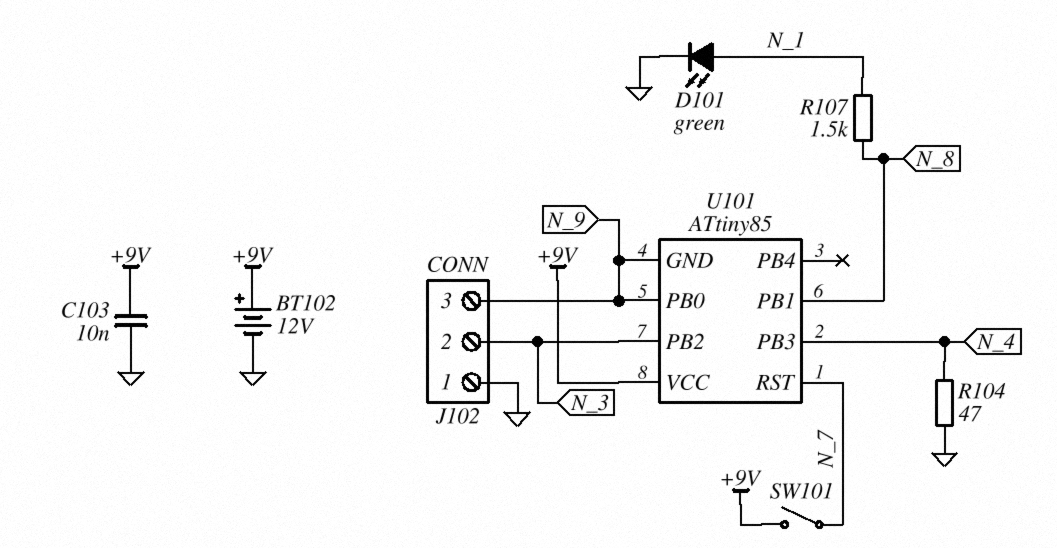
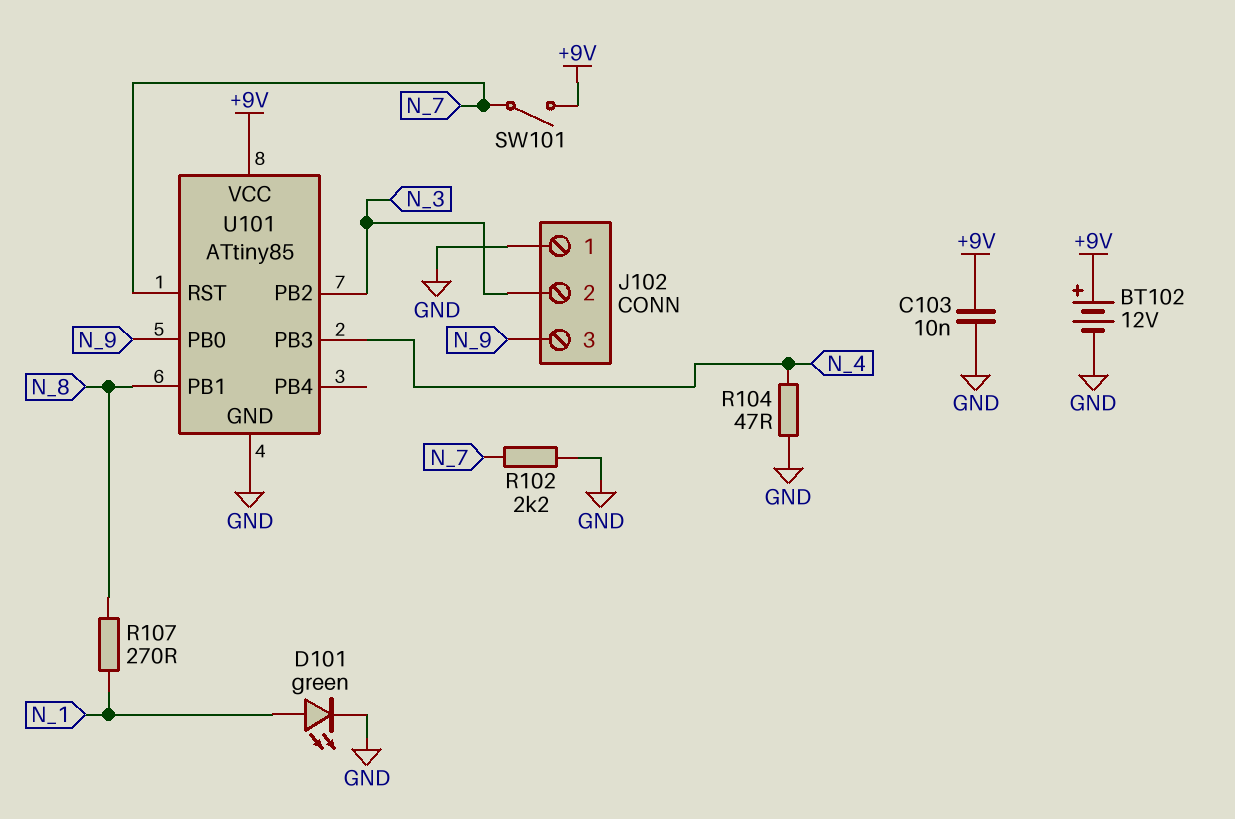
R102: none -> 2.2k (GND, N_7)
R107: 1.5k (N_1, N_8) -> 270 (N_1, N_8)
U101 pin GND: N_9 -> GND

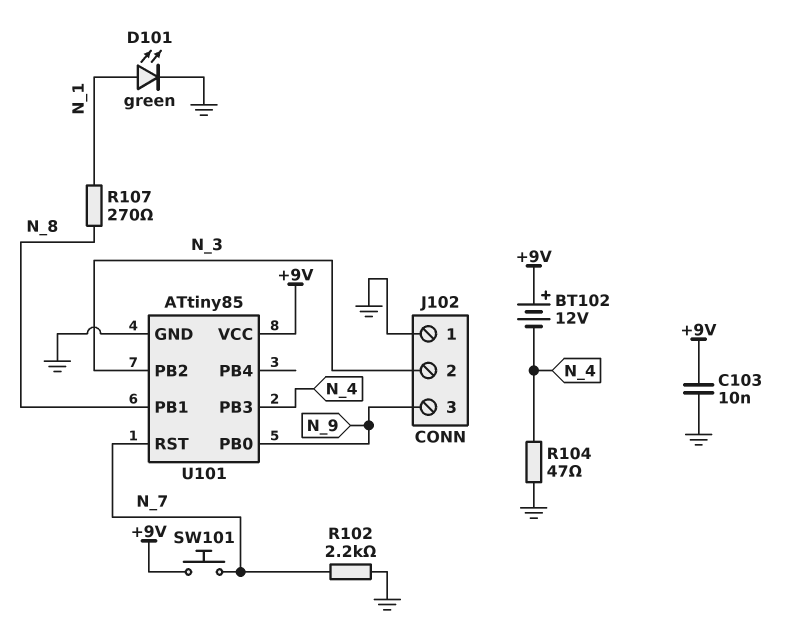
BT102: 12V (plus +9V, minus GND) -> 12V (plus +9V, minus N_4)
SW101: switch (+9V, N_7) -> button (+9V, N_7)

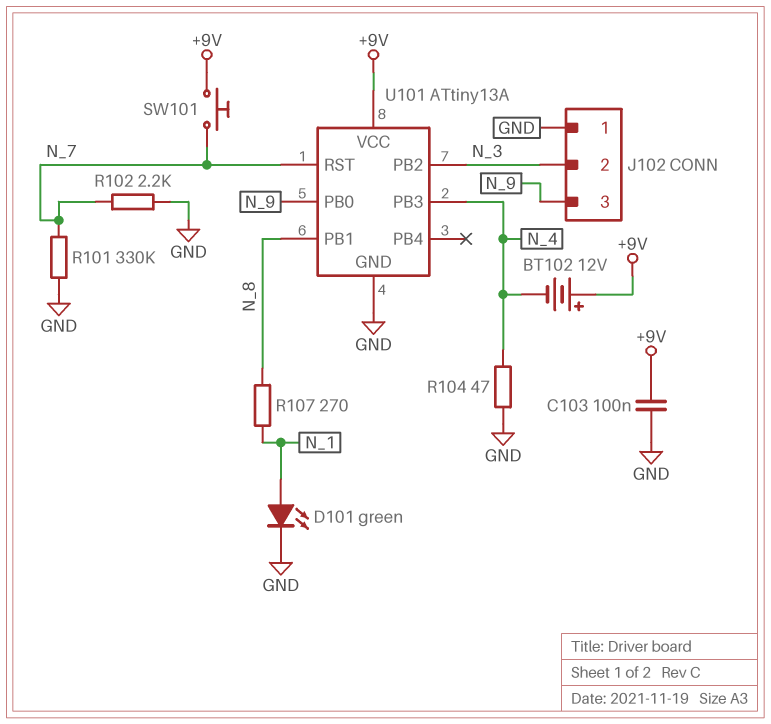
C103: 10nF (+9V, GND) -> 100nF (+9V, GND)
R101: none -> 330k (GND, N_7)
U101: ATtiny85 -> ATtiny13A

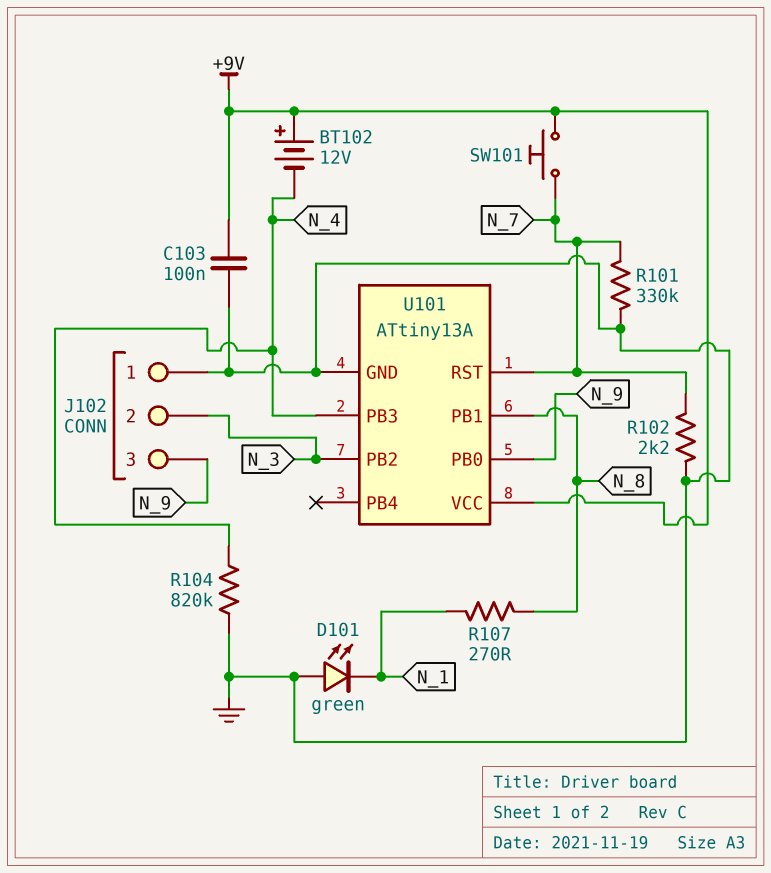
D101: LED green (A N_1, K GND) -> LED green (A GND, K N_1)
R104: 47 (GND, N_4) -> 820k (GND, N_4)

